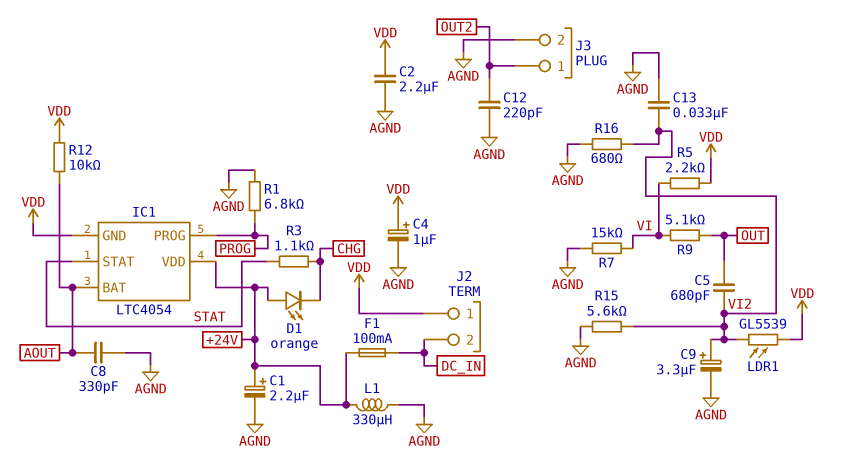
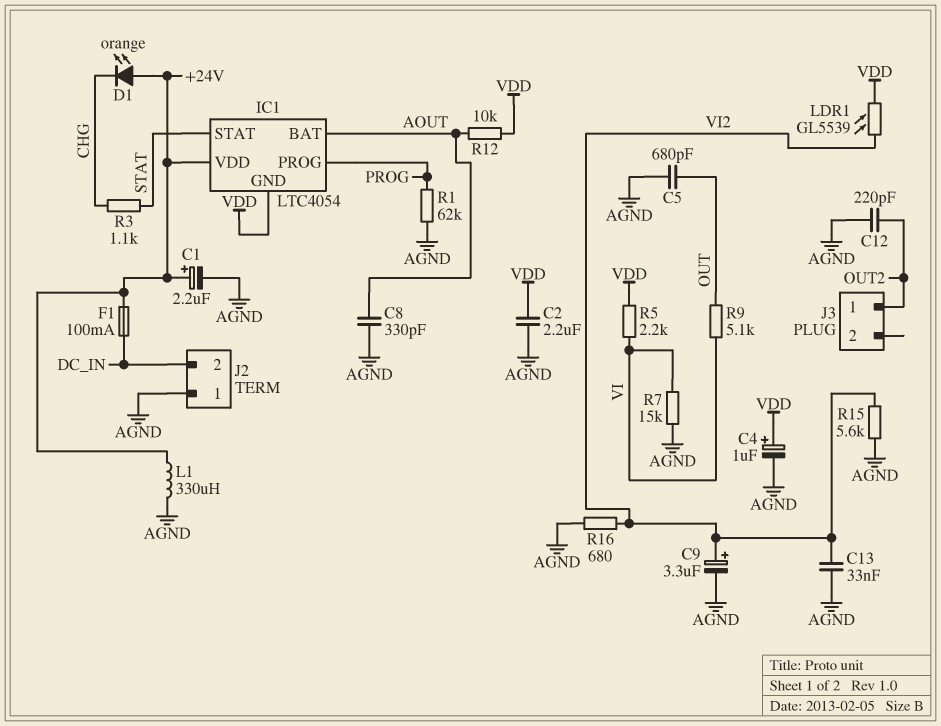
C5: 680pF (OUT, VI2) -> 680pF (AGND, OUT)
J2 pin 1: VDD -> AGND
J3 pin 2: AGND -> none
R1: 6.8k (AGND, PROG) -> 62k (AGND, PROG)

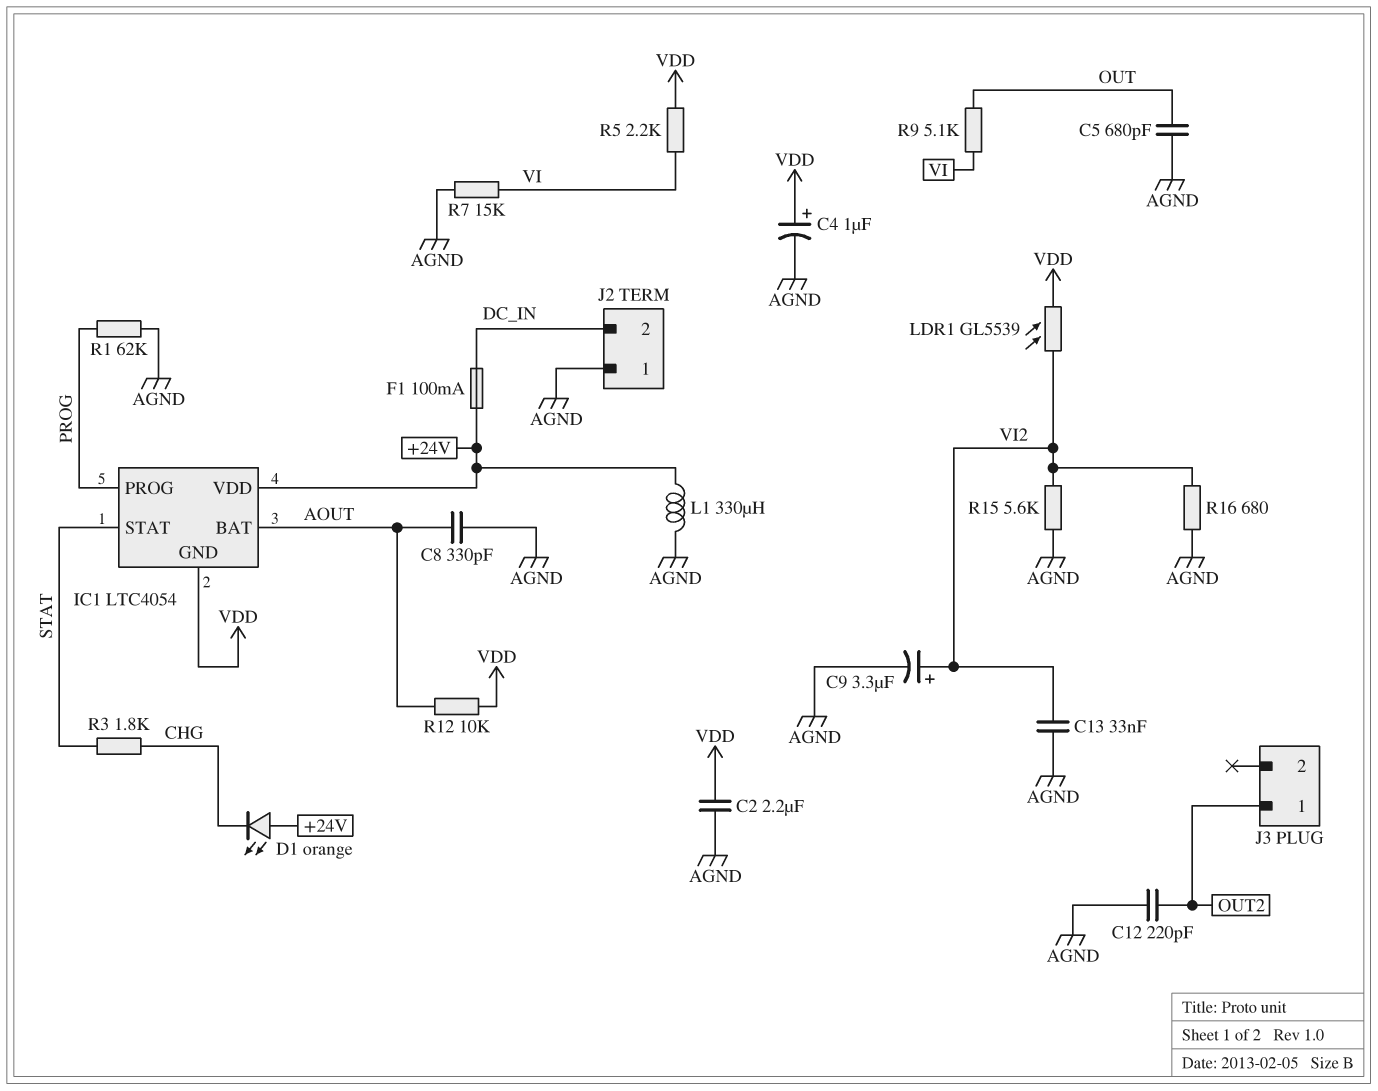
C1: 2.2uF (plus +24V, minus AGND) -> none
R3: 1.1k (CHG, STAT) -> 1.8k (CHG, STAT)

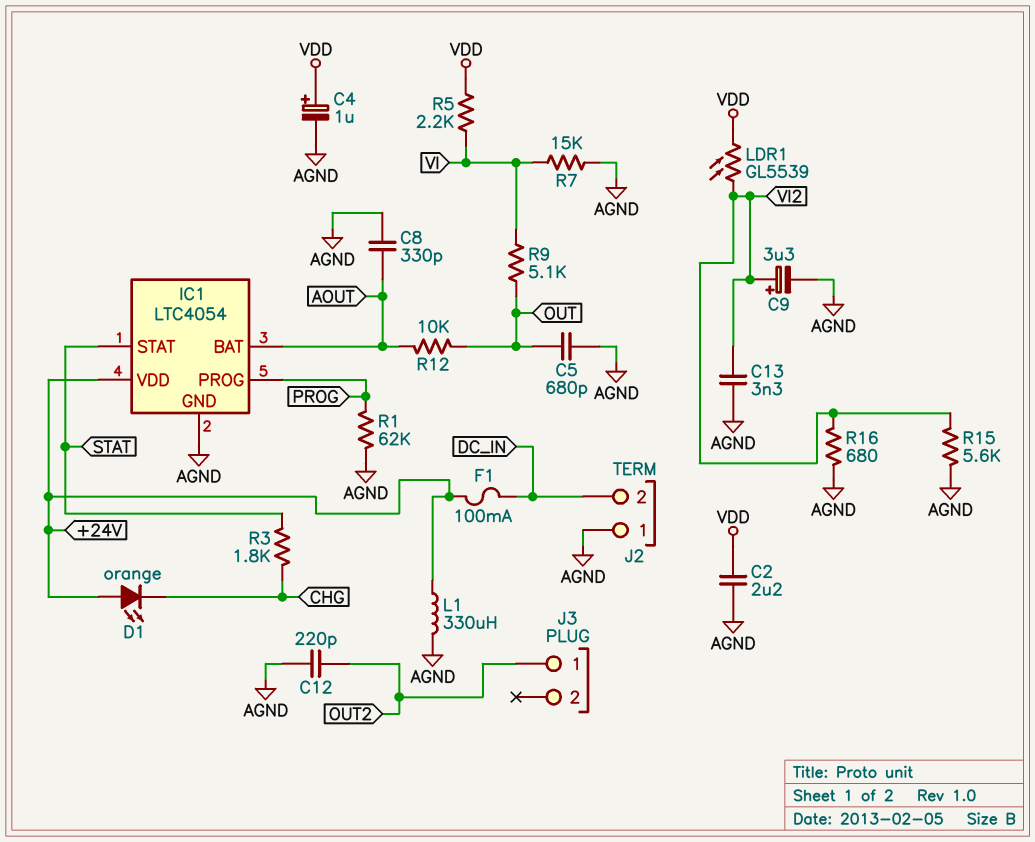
C13: 33nF (AGND, VI2) -> 3.3nF (AGND, VI2)
IC1 pin GND: VDD -> AGND
R12: 10k (AOUT, VDD) -> 10k (AOUT, OUT)

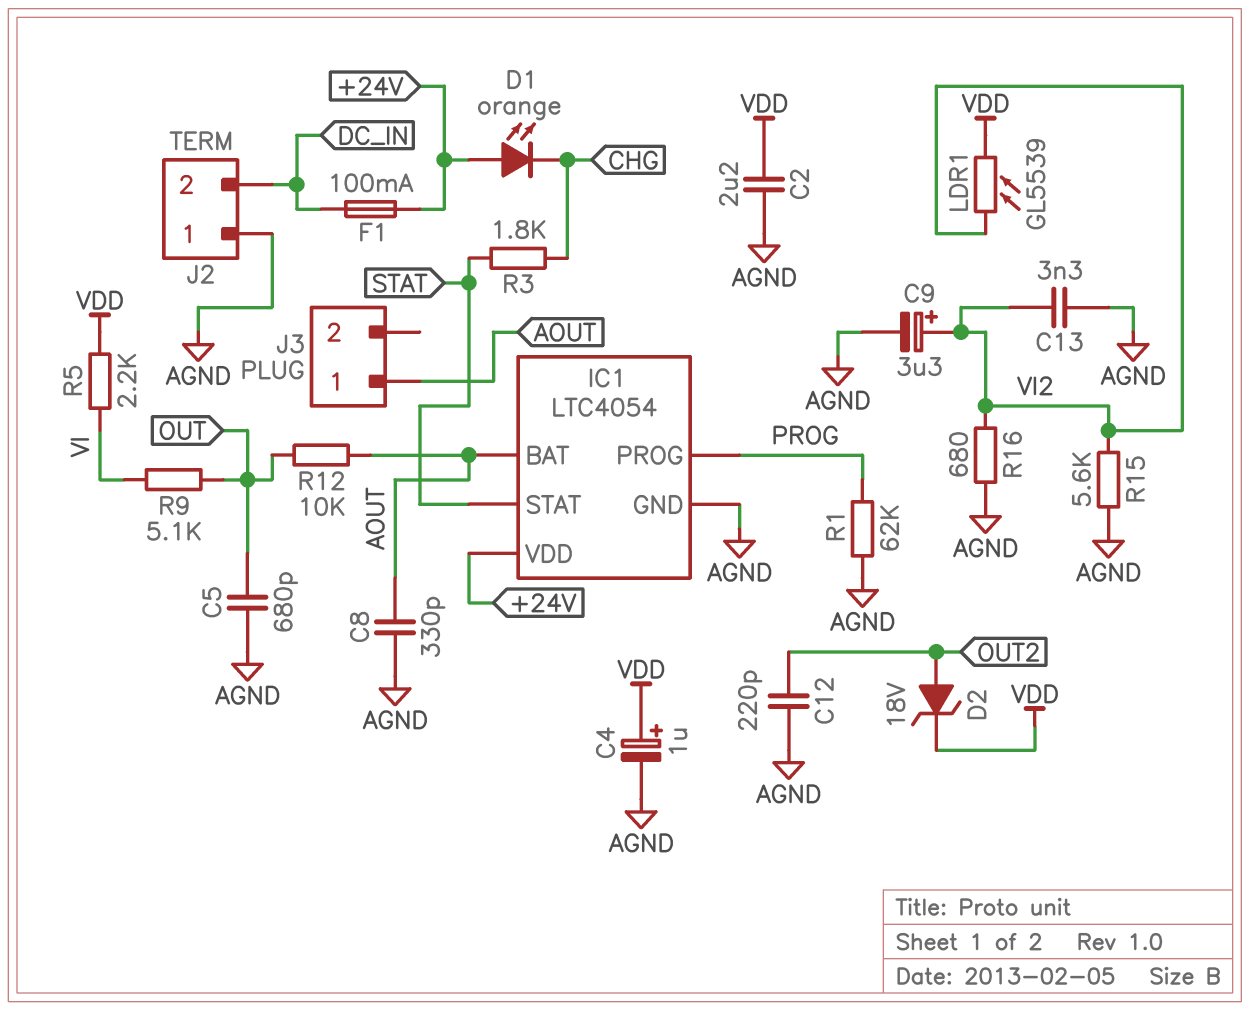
D2: none -> zener 18V (A OUT2, K VDD)
J3 pin 1: OUT2 -> AOUT
L1: 330uH (+24V, AGND) -> none
R7: 15k (AGND, VI) -> none

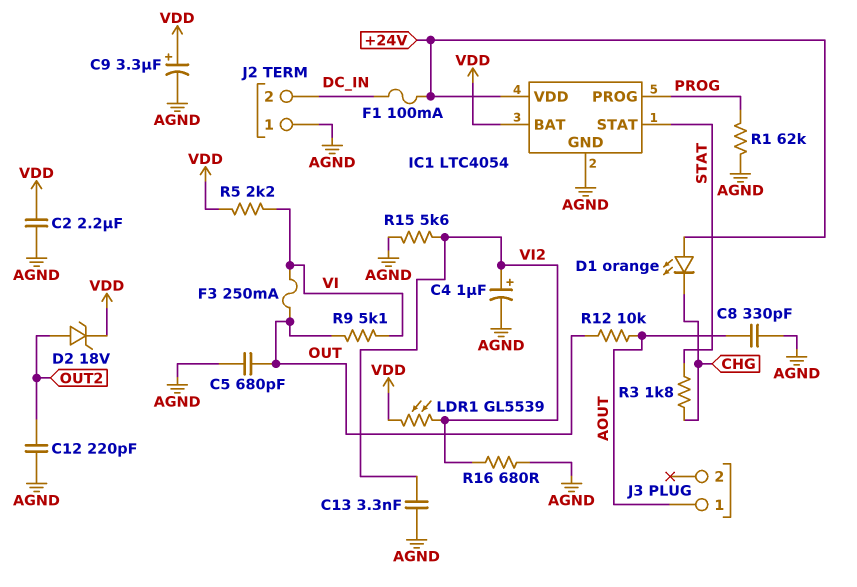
C4: 1uF (plus VDD, minus AGND) -> 1uF (plus VI2, minus AGND)
C9: 3.3uF (plus VI2, minus AGND) -> 3.3uF (plus VDD, minus AGND)
F3: none -> 250mA (OUT, VI)
IC1 pin BAT: AOUT -> VDD

